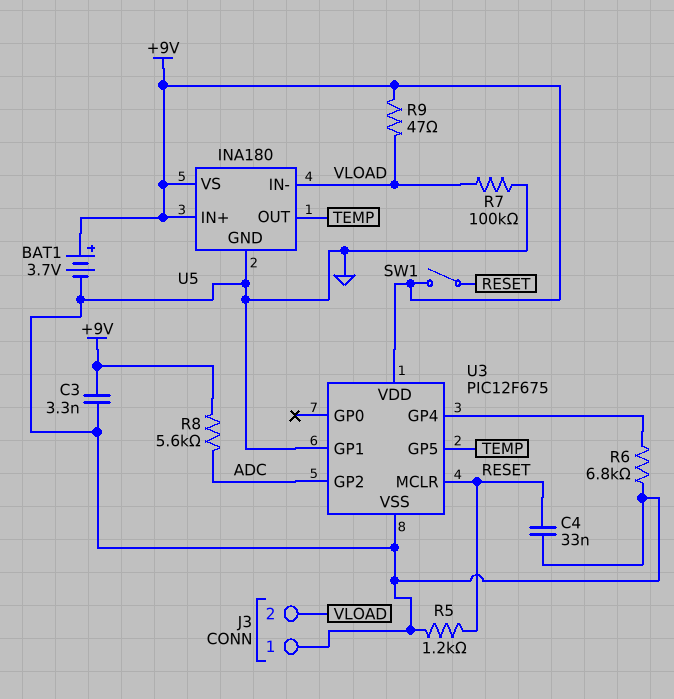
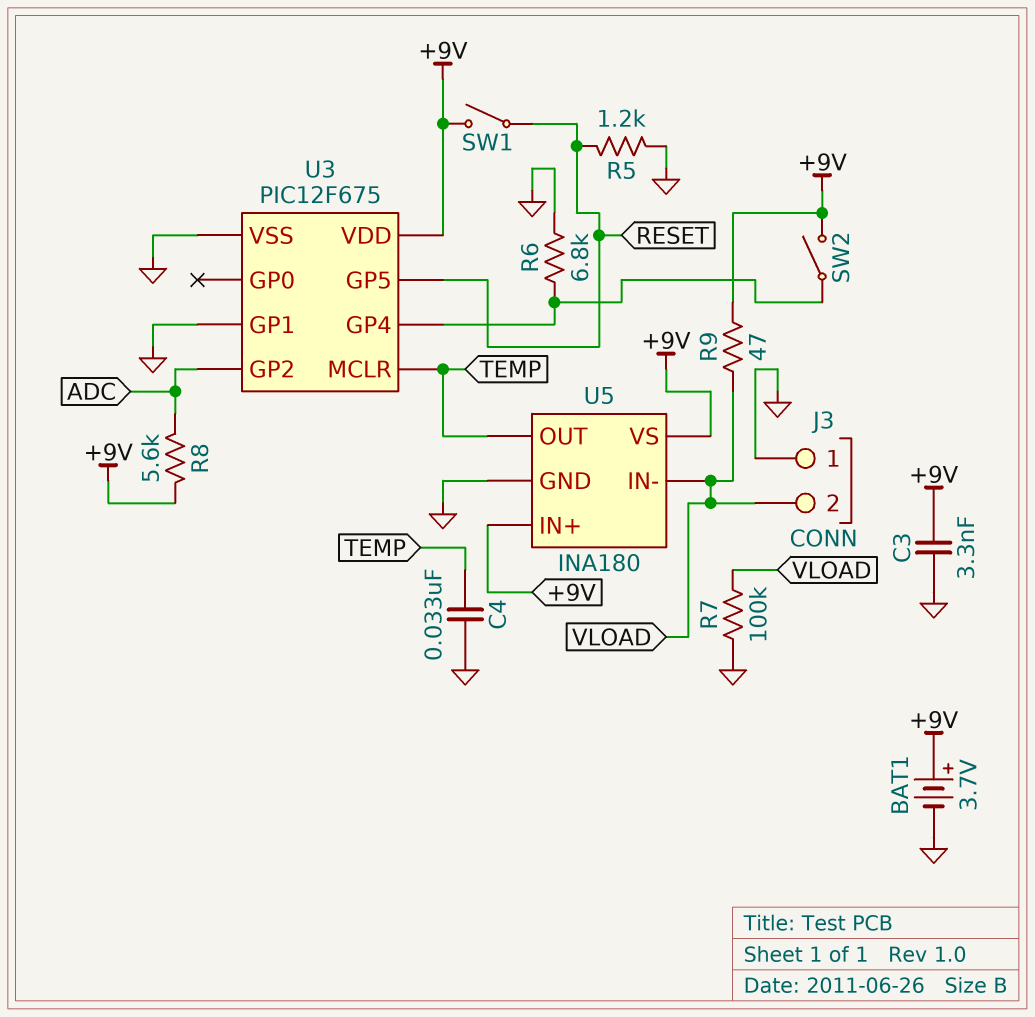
C4: 33nF (GND, RESET) -> 33nF (GND, TEMP)
SW2: none -> switch (+9V, U3/GP4)
U3 pin GP5: TEMP -> RESET
U3 pin MCLR: RESET -> TEMP

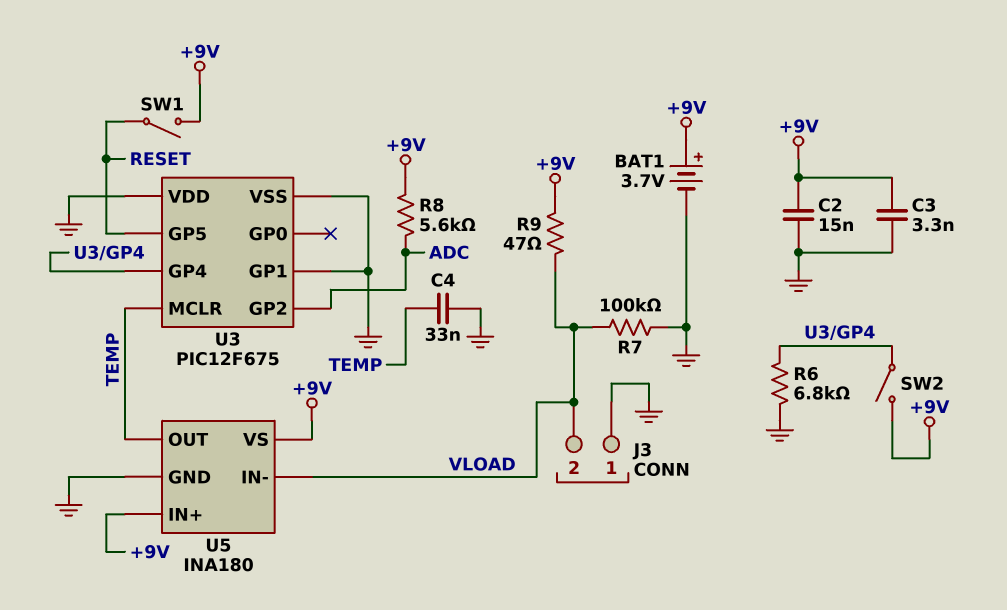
C2: none -> 15nF (+9V, GND)
R5: 1.2k (GND, RESET) -> none
U3 pin VDD: +9V -> GND

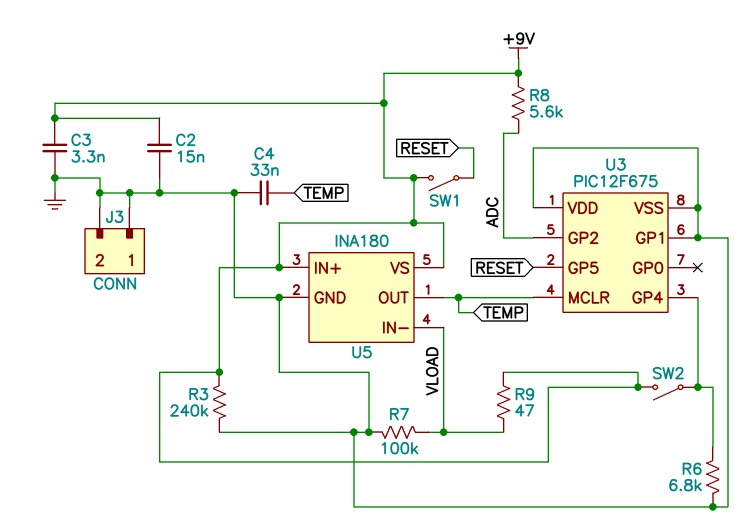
BAT1: 3.7V (plus +9V, minus GND) -> none
J3 pin 2: VLOAD -> GND
R3: none -> 240k (+9V, GND)

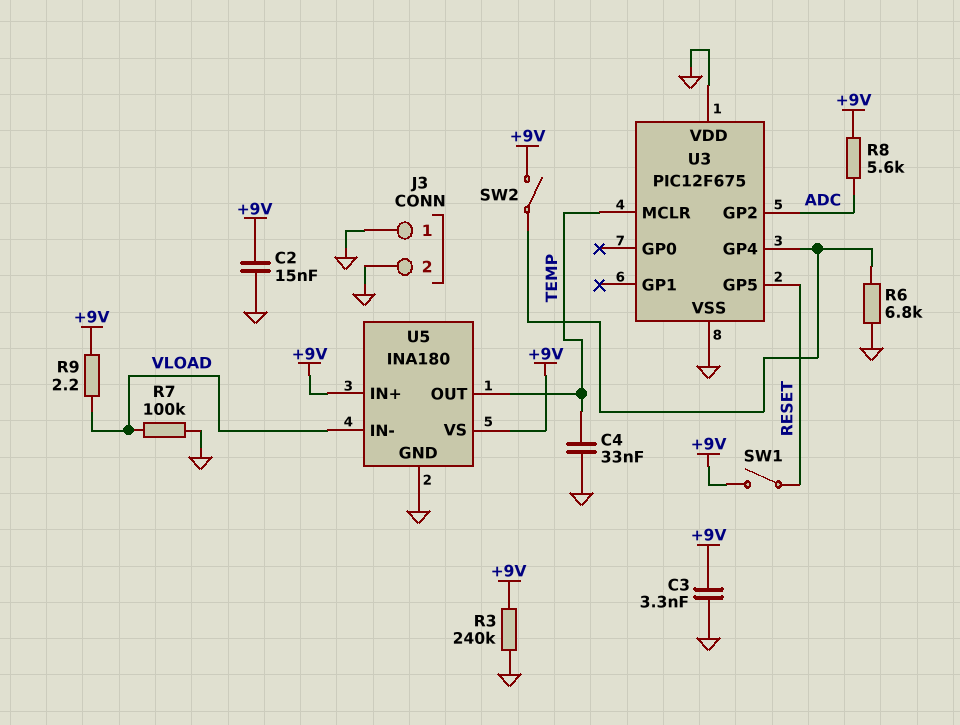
R9: 47 (+9V, VLOAD) -> 2.2 (+9V, VLOAD)
U3 pin GP1: GND -> none

